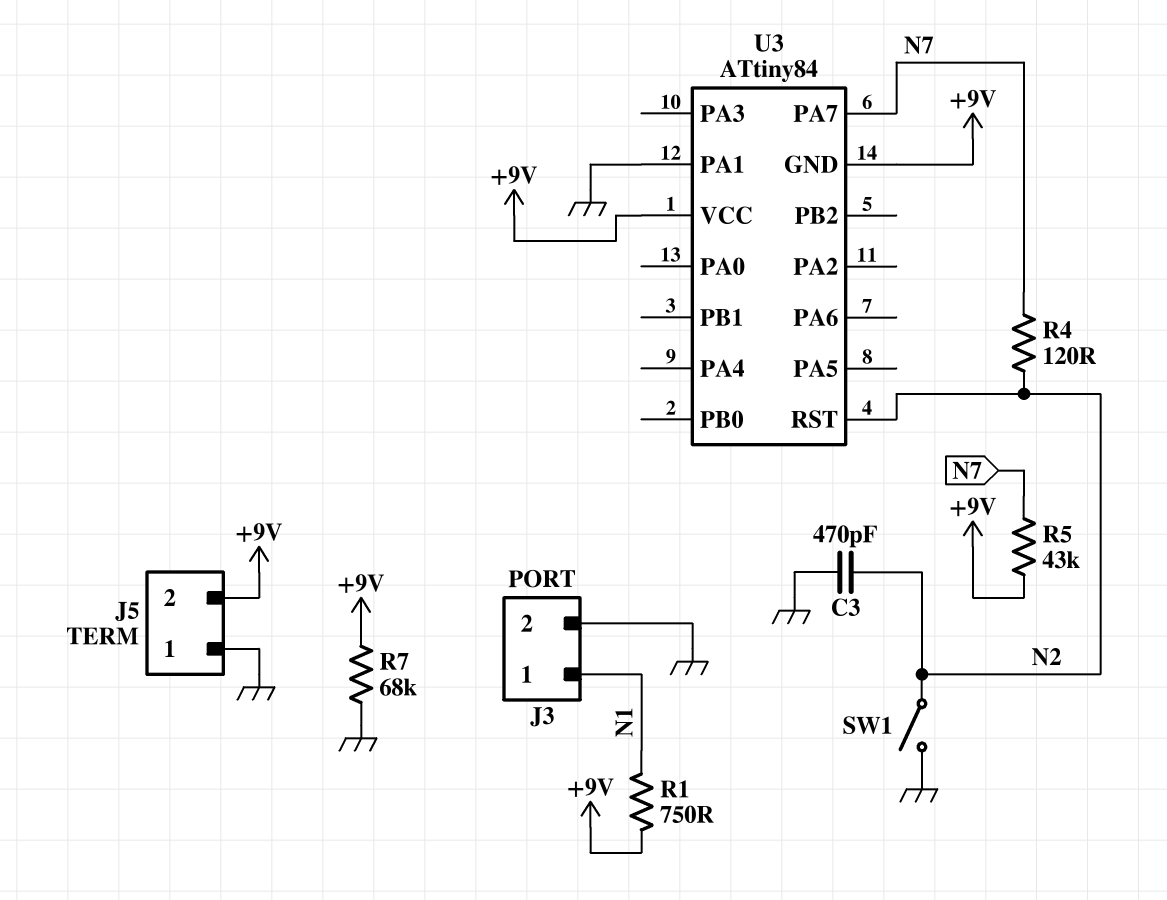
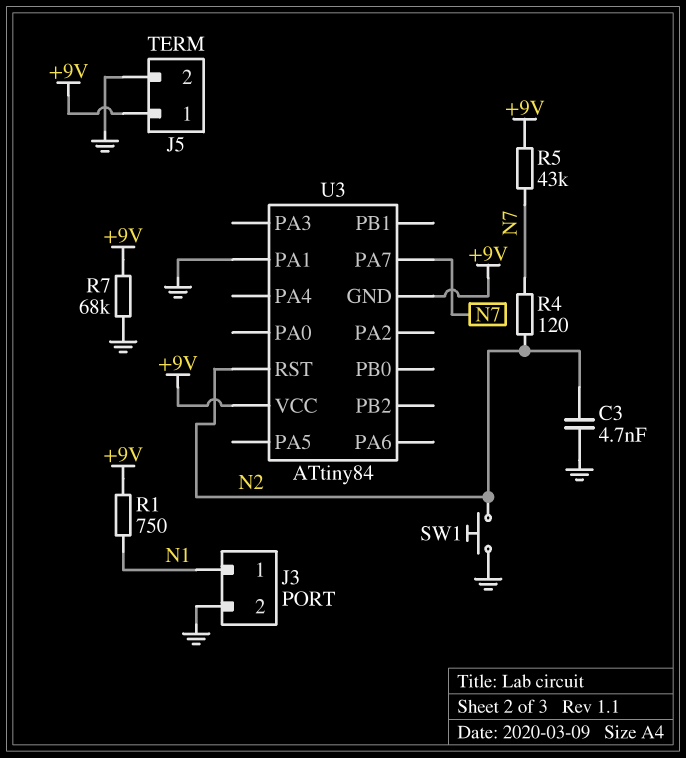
C3: 470pF (GND, N2) -> 4.7nF (GND, N2)
J5 pin 1: GND -> +9V
J5 pin 2: +9V -> GND
SW1: switch (GND, N2) -> button (GND, N2)

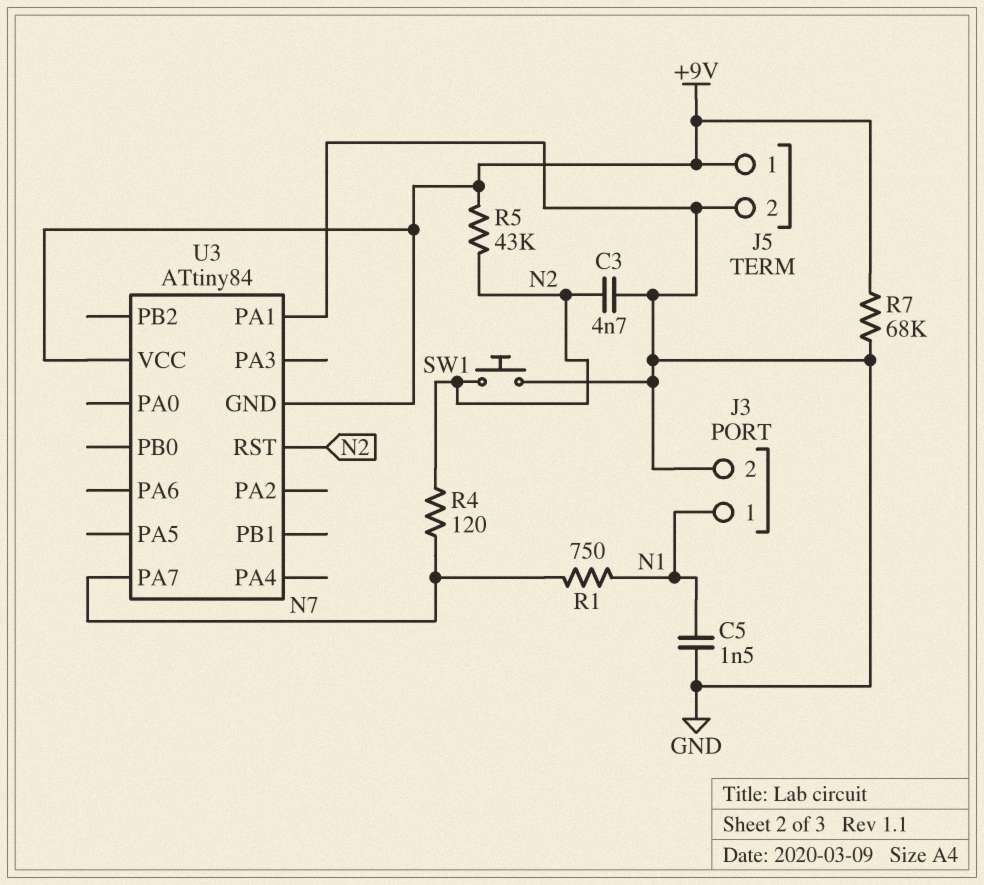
C5: none -> 1.5nF (GND, N1)
R1: 750 (+9V, N1) -> 750 (N1, N7)
R5: 43k (+9V, N7) -> 43k (+9V, N2)

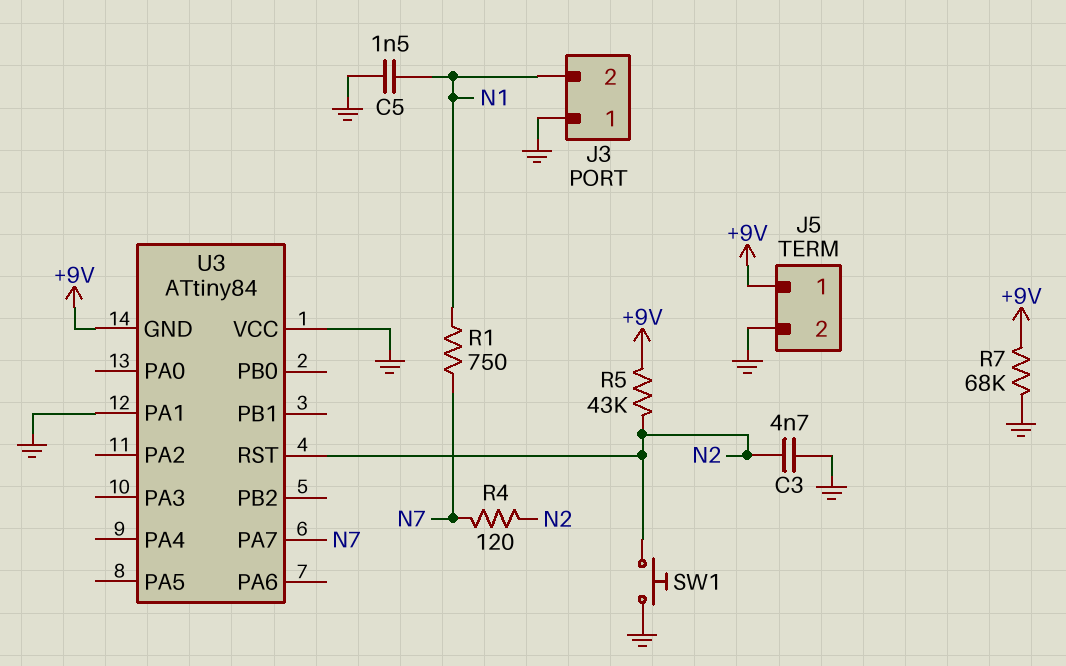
J3 pin 1: N1 -> GND
J3 pin 2: GND -> N1
U3 pin VCC: +9V -> GND

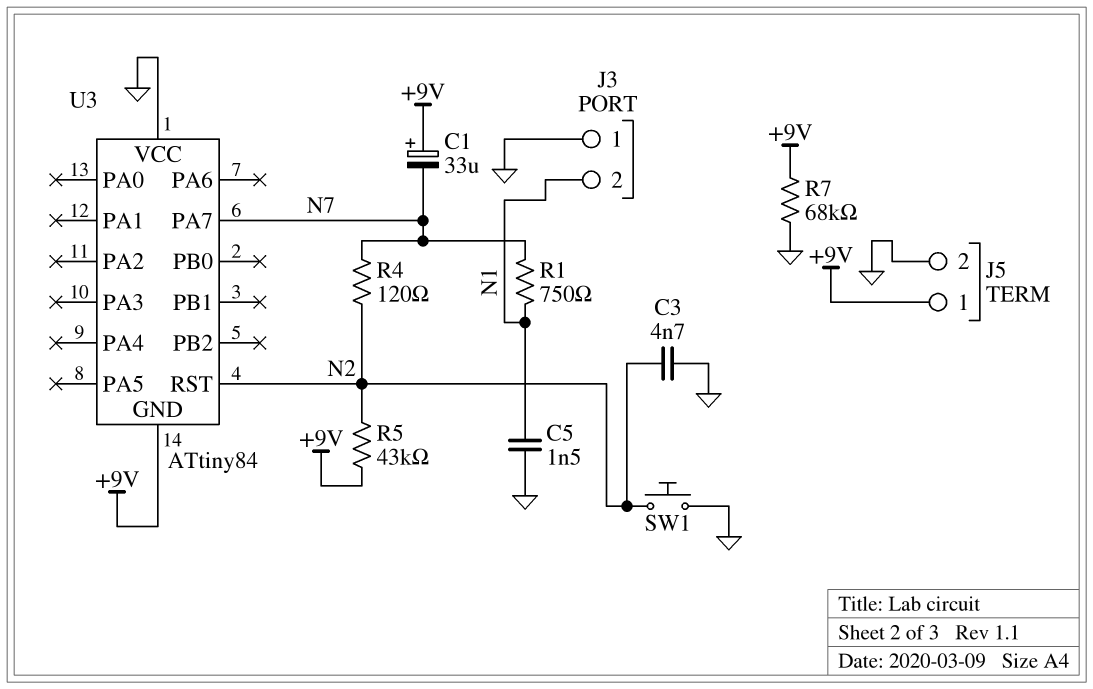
C1: none -> 33uF (plus +9V, minus N7)
U3 pin PA1: GND -> none

